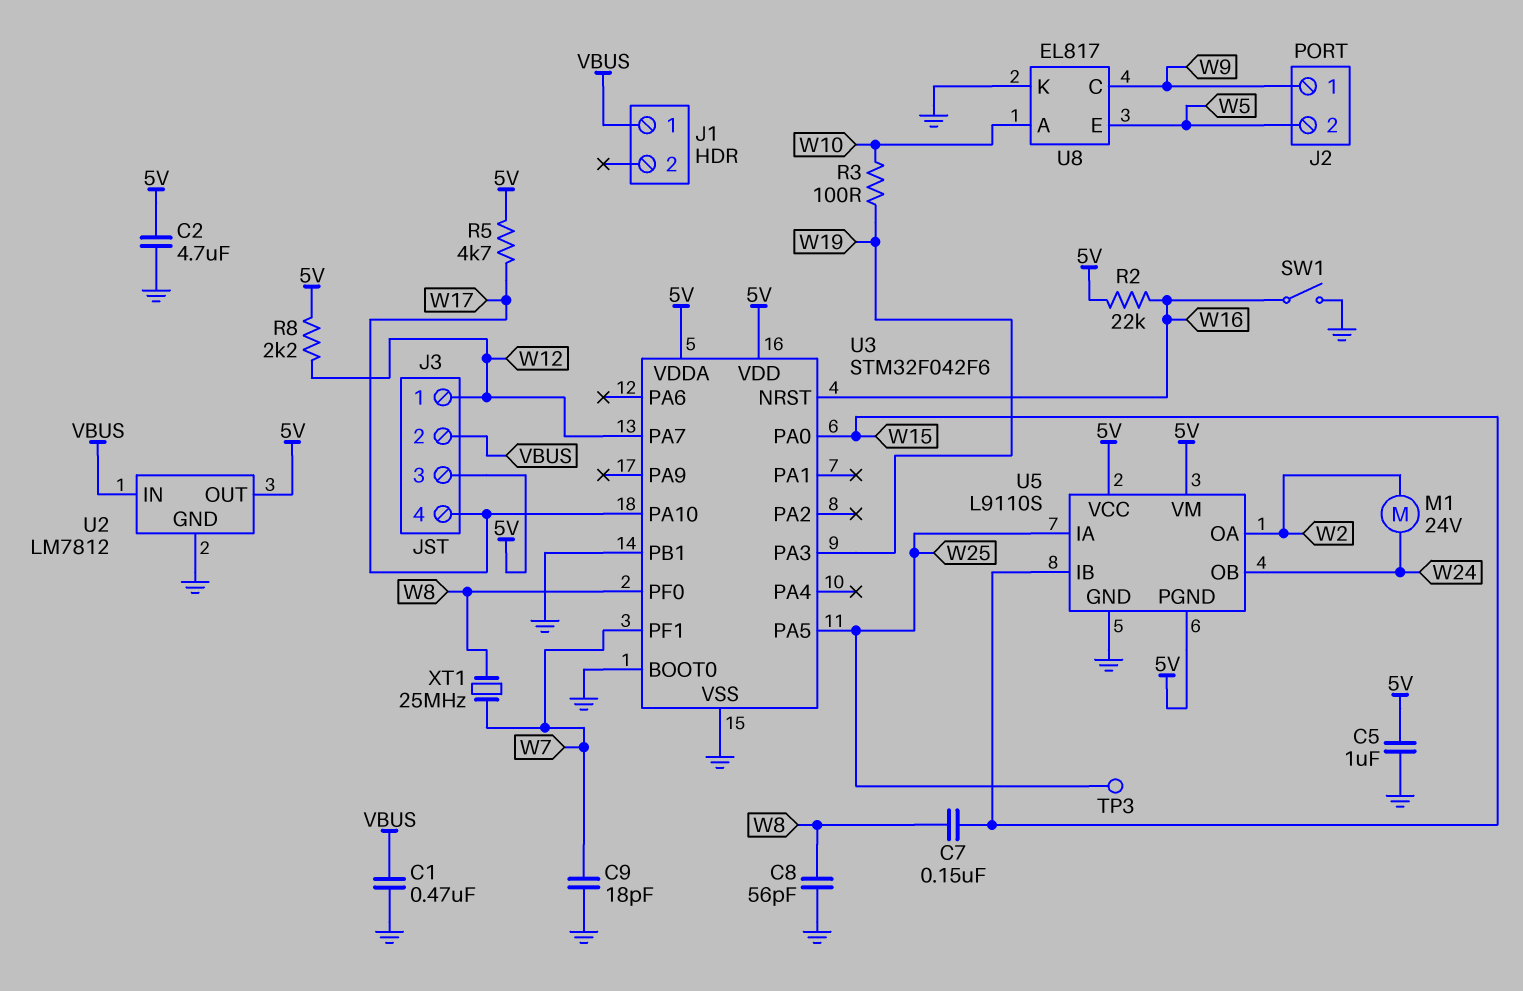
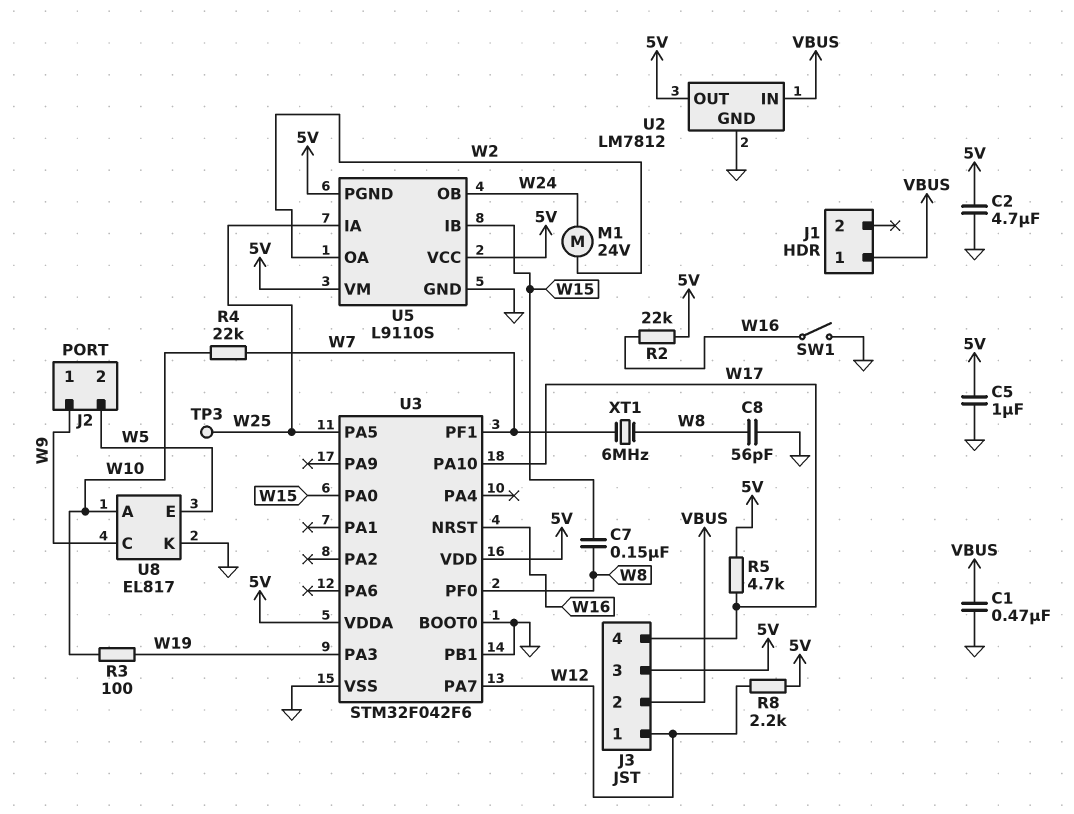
C9: 18pF (GND, W7) -> none
R4: none -> 22k (W7, W10)
XT1: 25MHz (W7, W8) -> 6MHz (W7, W8)

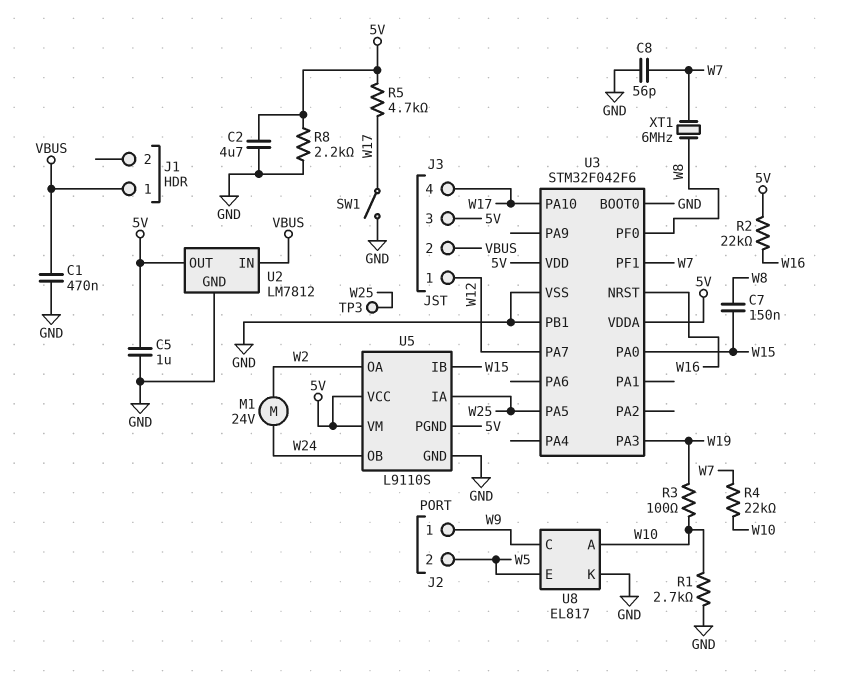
C8: 56pF (GND, W8) -> 56pF (GND, W7)
R1: none -> 2.7k (GND, W10)
R8: 2.2k (5V, W12) -> 2.2k (5V, GND)
SW1: switch (GND, W16) -> switch (GND, W17)

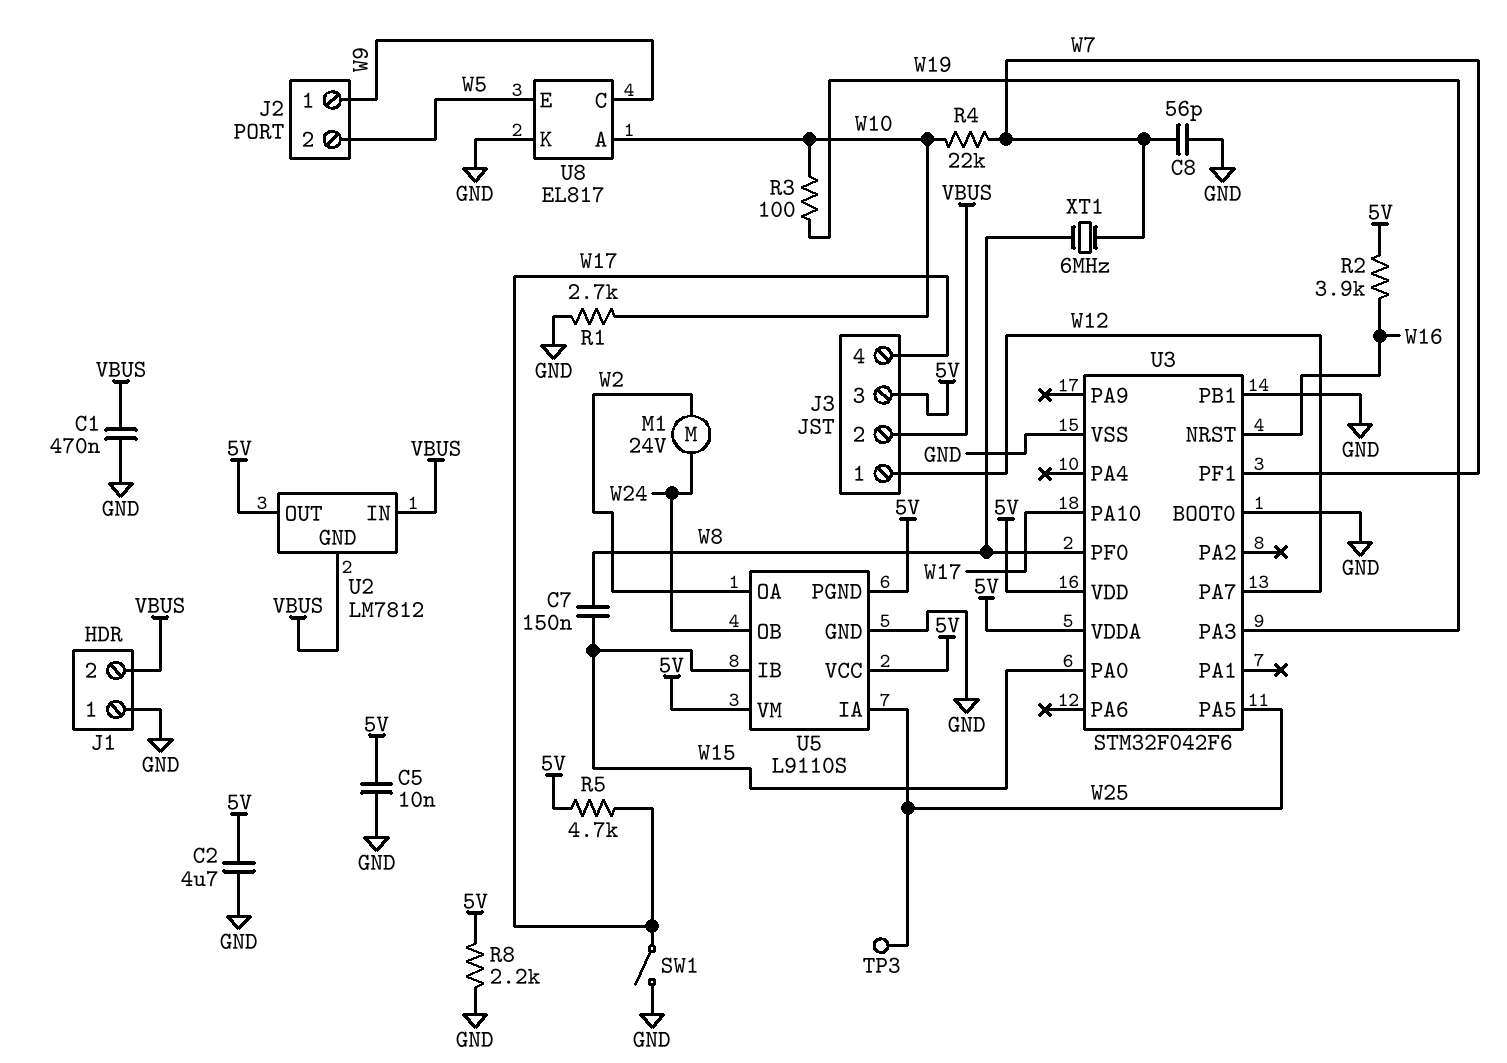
C5: 1uF (5V, GND) -> 10nF (5V, GND)
J1 pin 1: VBUS -> GND
J1 pin 2: none -> VBUS
R2: 22k (5V, W16) -> 3.9k (5V, W16)
U2 pin GND: GND -> VBUS

